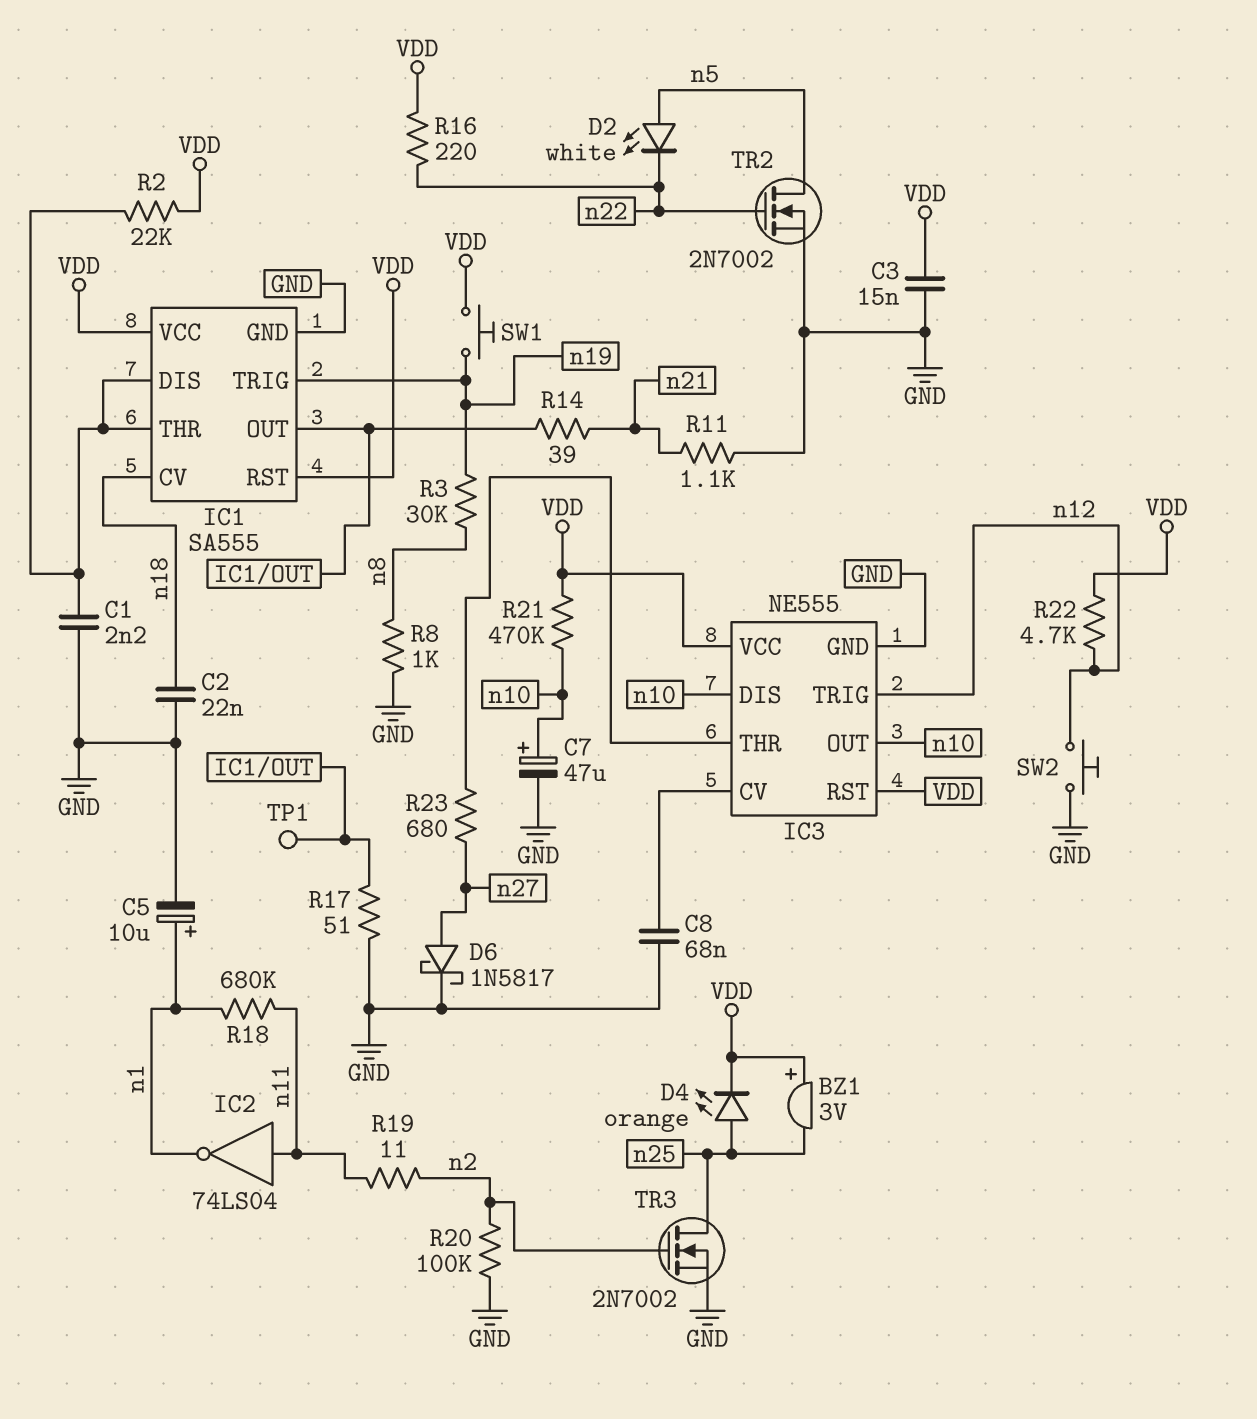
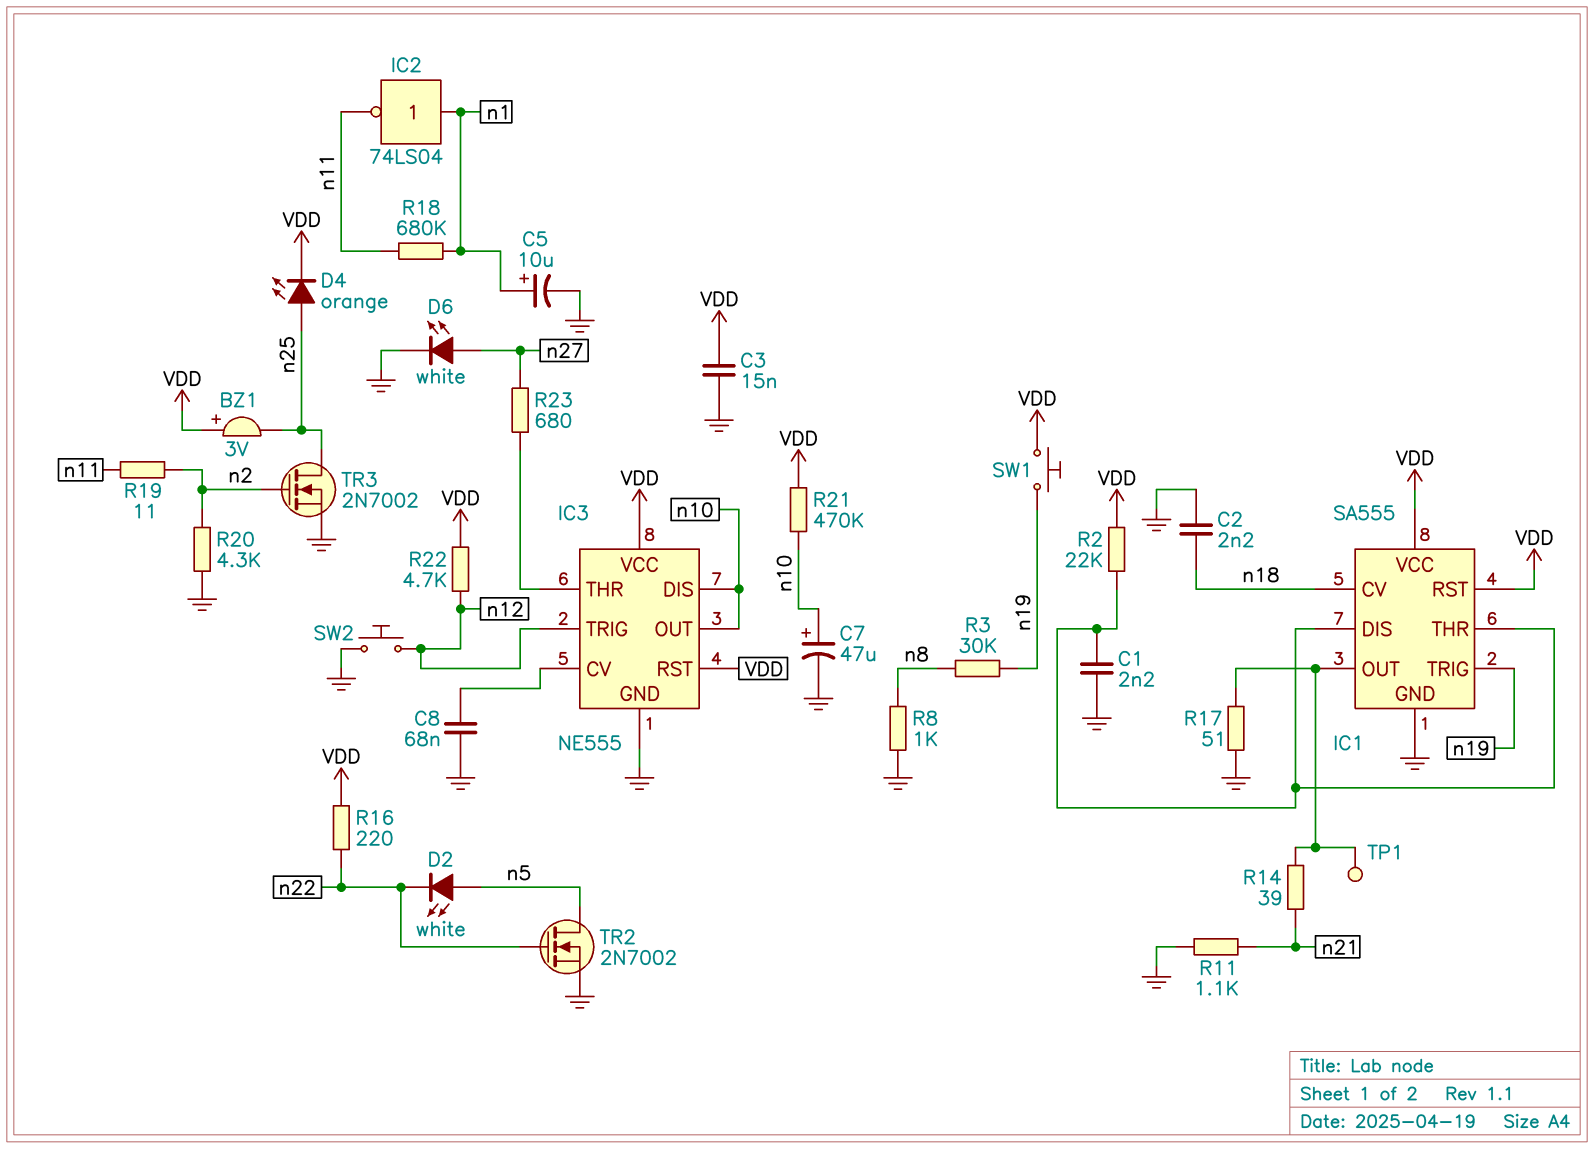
C2: 22nF (GND, n18) -> 2.2nF (GND, n18)
D6: schottky 1N5817 (A n27, K GND) -> LED white (A n27, K GND)
IC2: NOT 74LS04 (in n11, out n1) -> NOT 74LS04 (in n1, out n11)
R20: 100k (GND, n2) -> 4.3k (GND, n2)

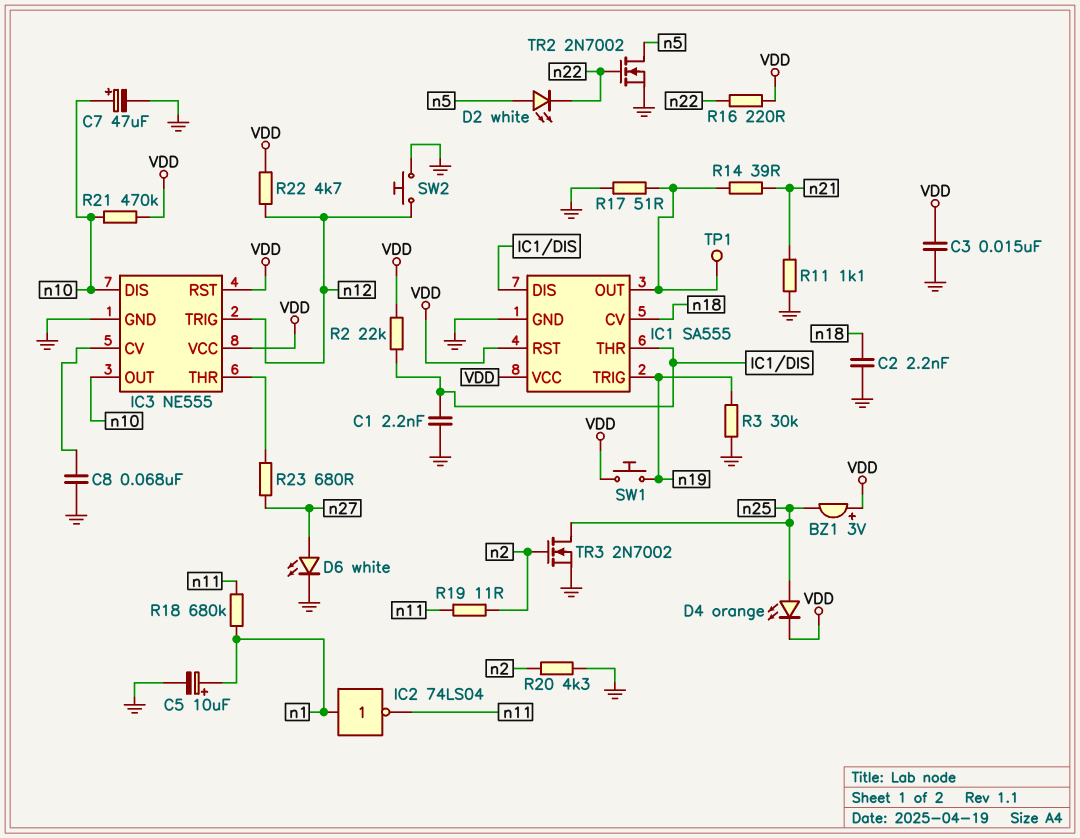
R3: 30k (n8, n19) -> 30k (GND, n19)
R8: 1k (GND, n8) -> none

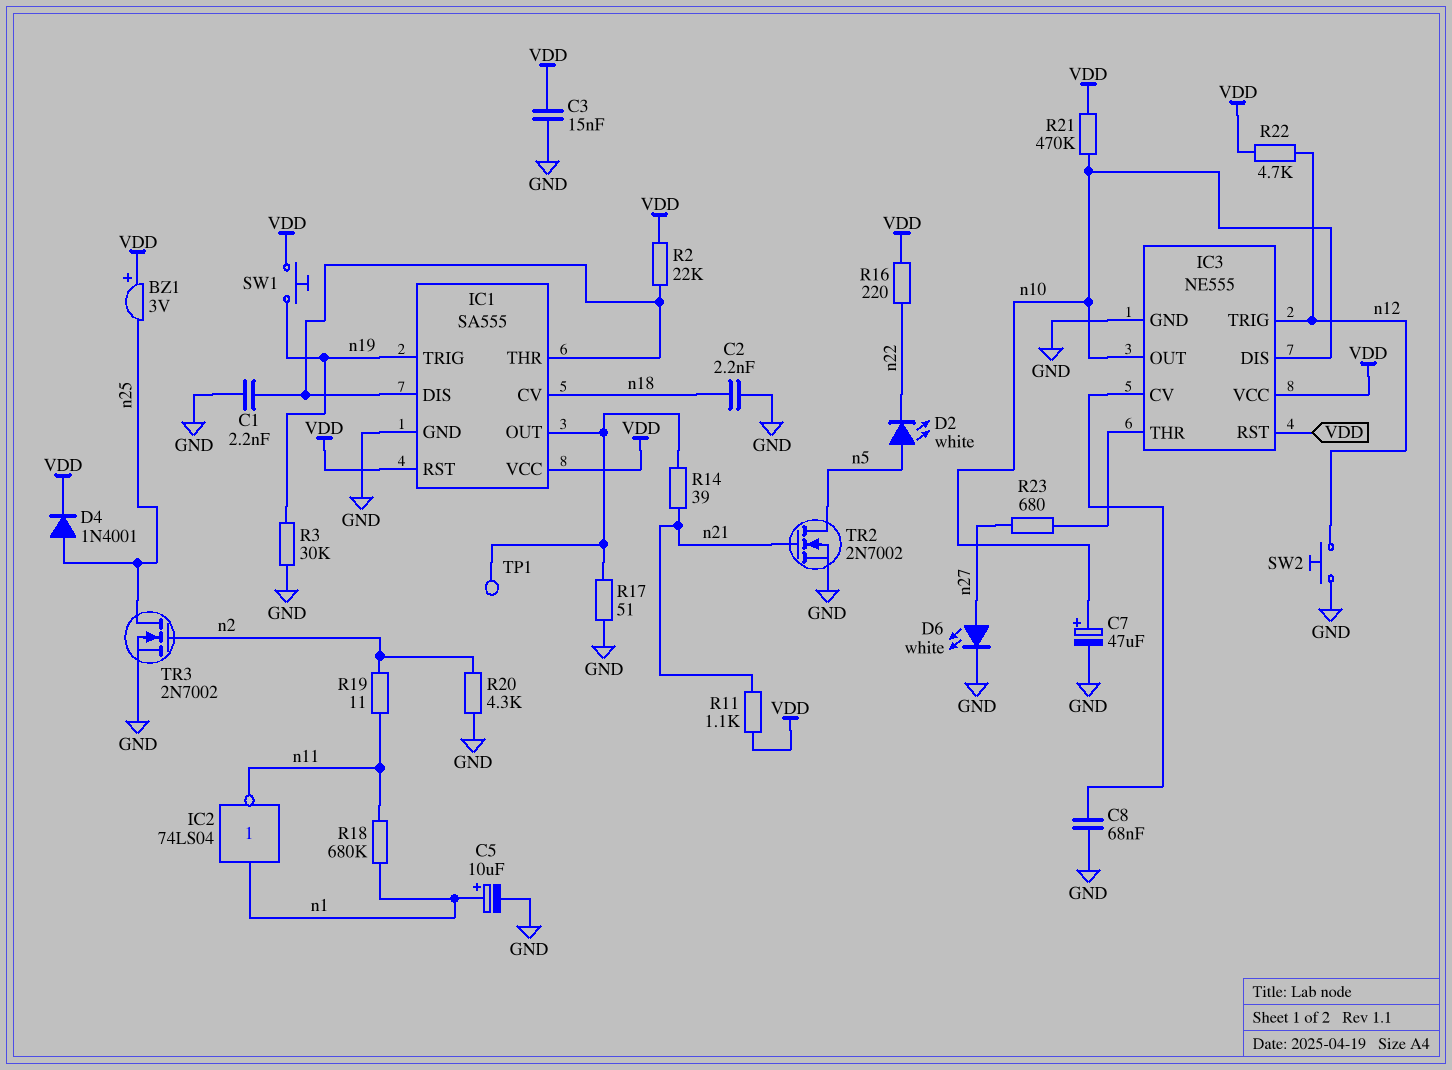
D4: LED orange (A n25, K VDD) -> diode 1N4001 (A n25, K VDD)
R11: 1.1k (GND, n21) -> 1.1k (VDD, n21)
TR2: NMOS 2N7002 (G n22, D n5, S GND) -> NMOS 2N7002 (G n21, D n5, S GND)

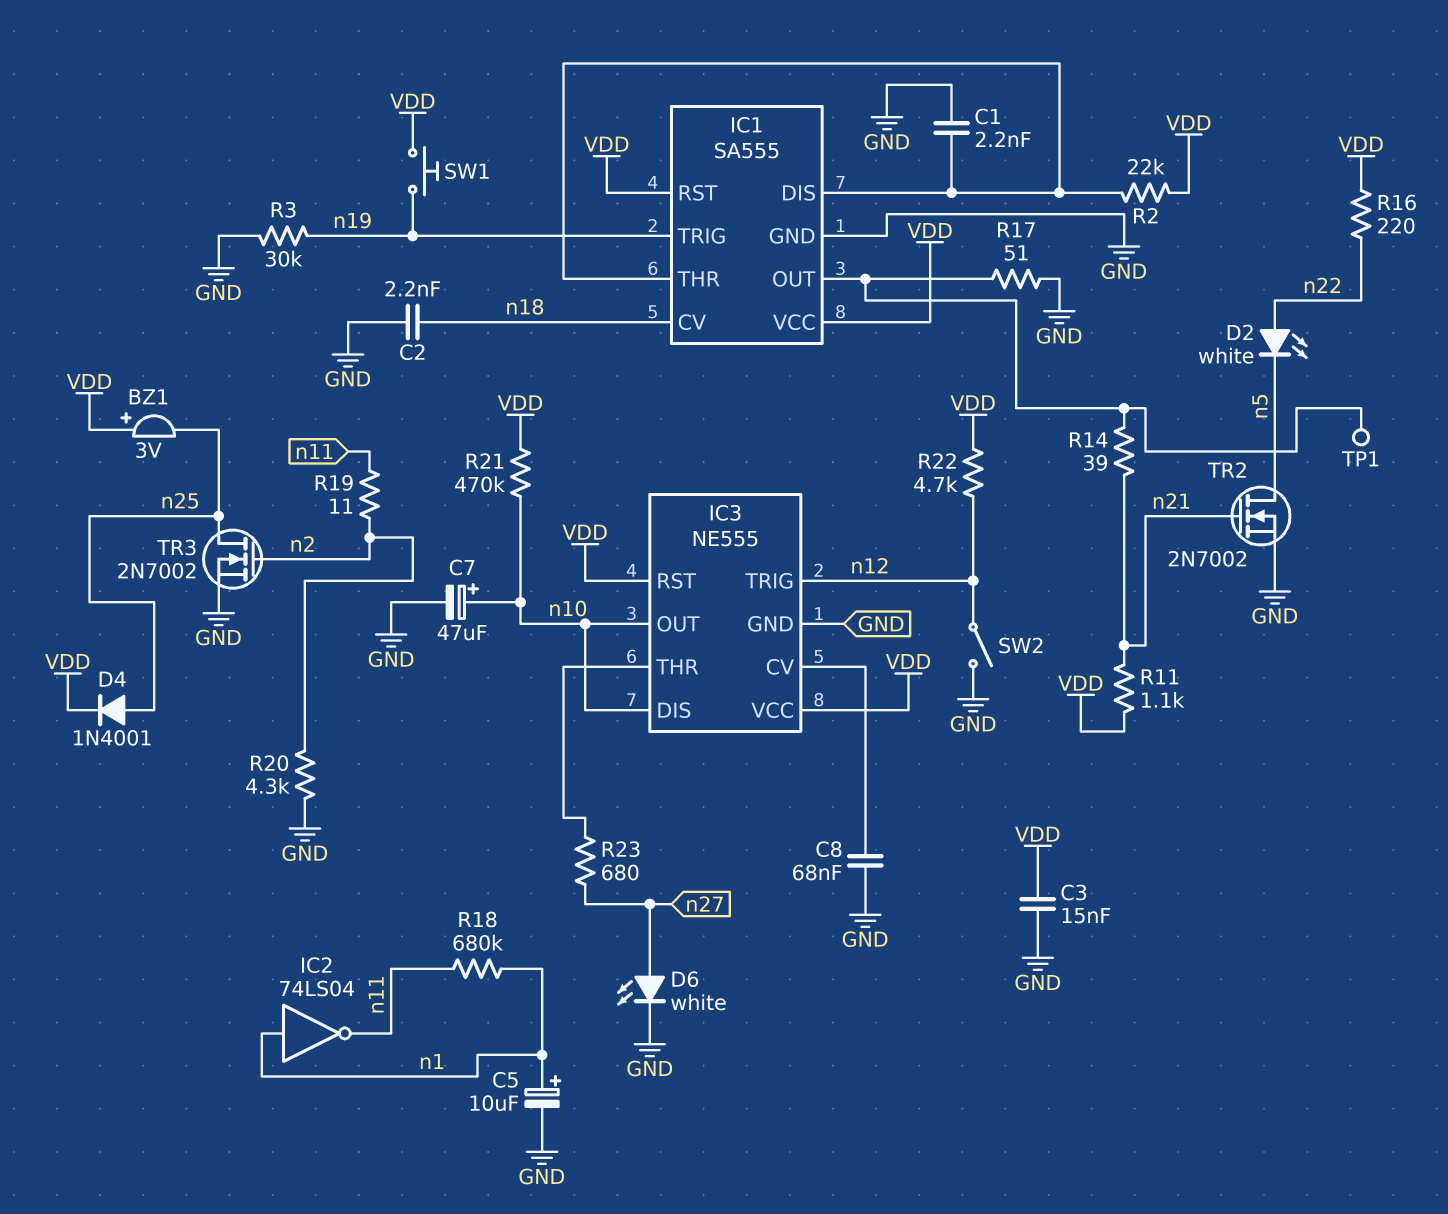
D2: LED white (A n5, K n22) -> LED white (A n22, K n5)
SW2: button (GND, n12) -> switch (GND, n12)

